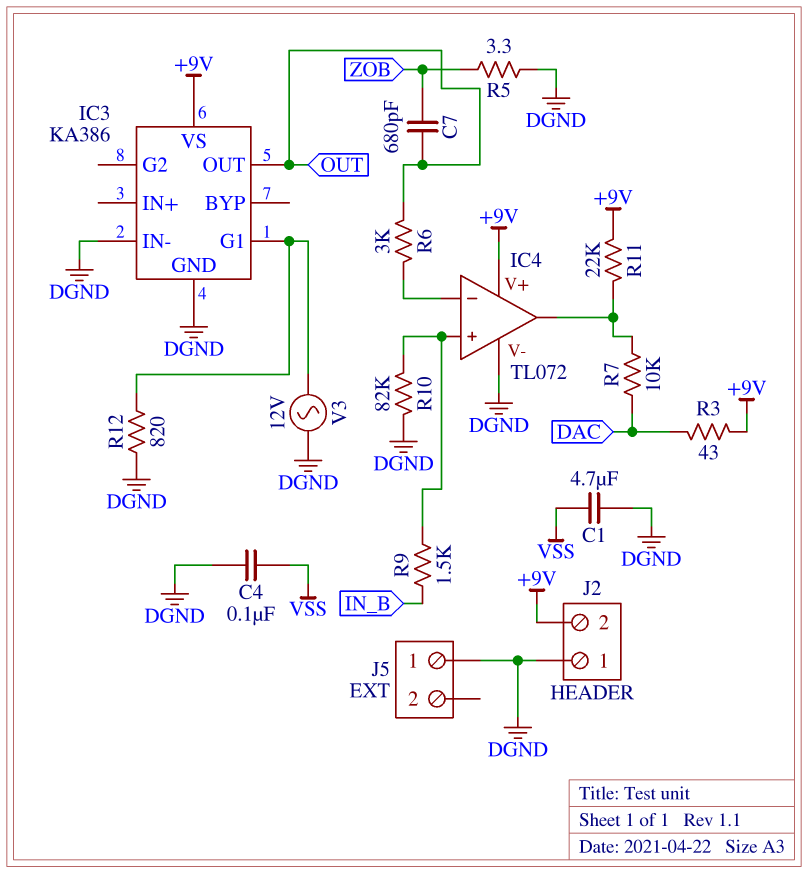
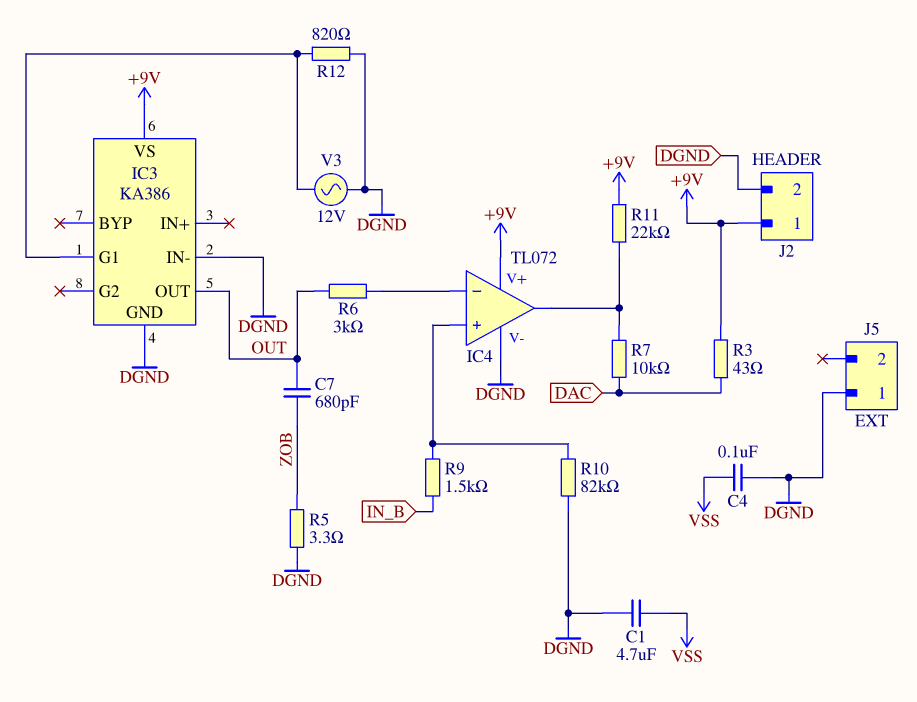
J2 pin 1: DGND -> +9V
J2 pin 2: +9V -> DGND

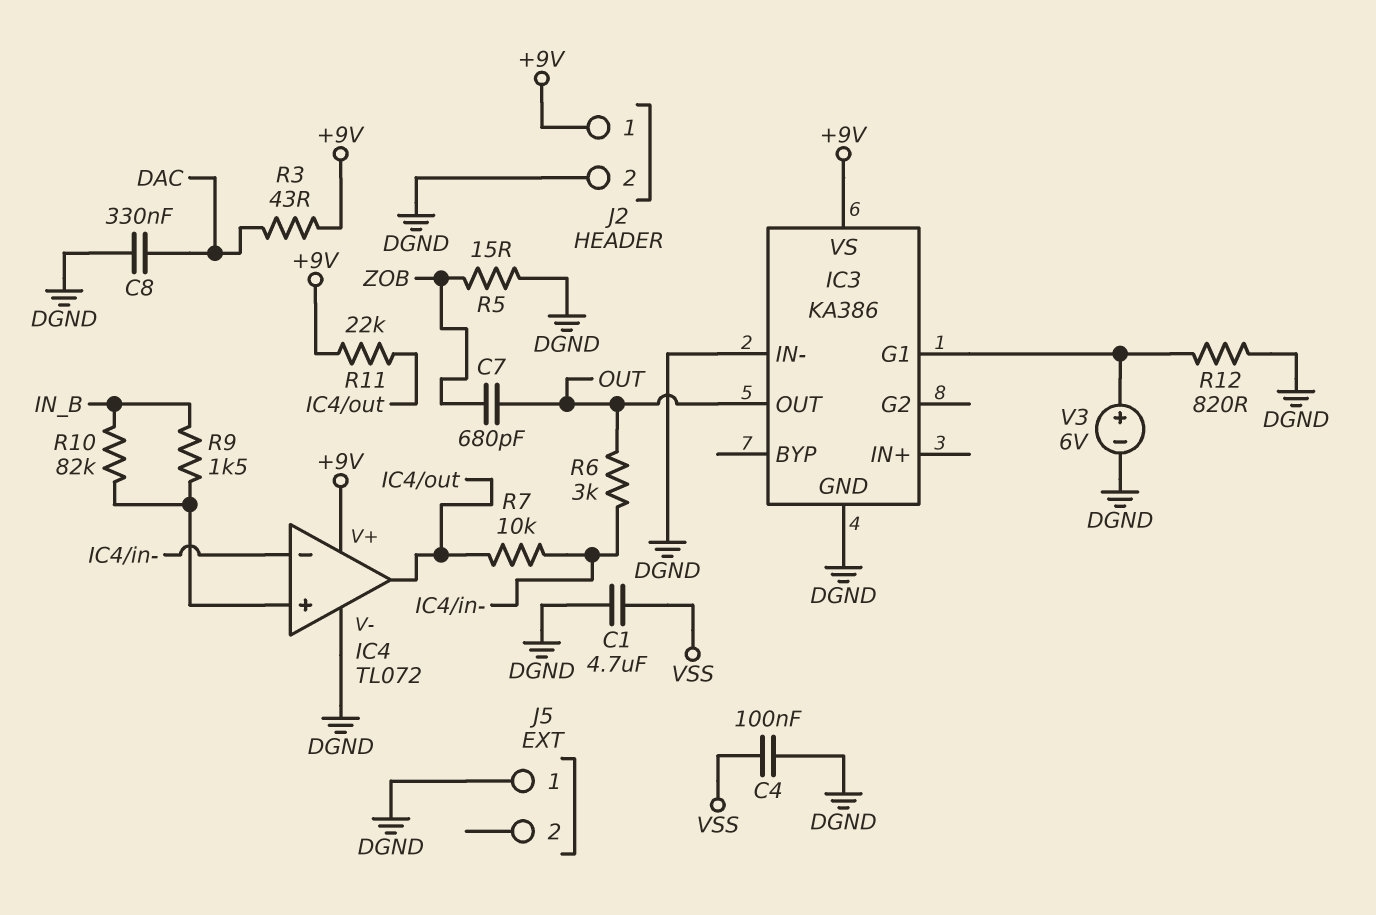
C8: none -> 330nF (DAC, DGND)
R5: 3.3 (DGND, ZOB) -> 15 (DGND, ZOB)
R7: 10k (DAC, IC4/out) -> 10k (IC4/in-, IC4/out)
R10: 82k (DGND, IC4/in+) -> 82k (IC4/in+, IN_B)
V3: AC 12V (DGND, IC3/G1) -> 6V (plus IC3/G1, minus DGND)

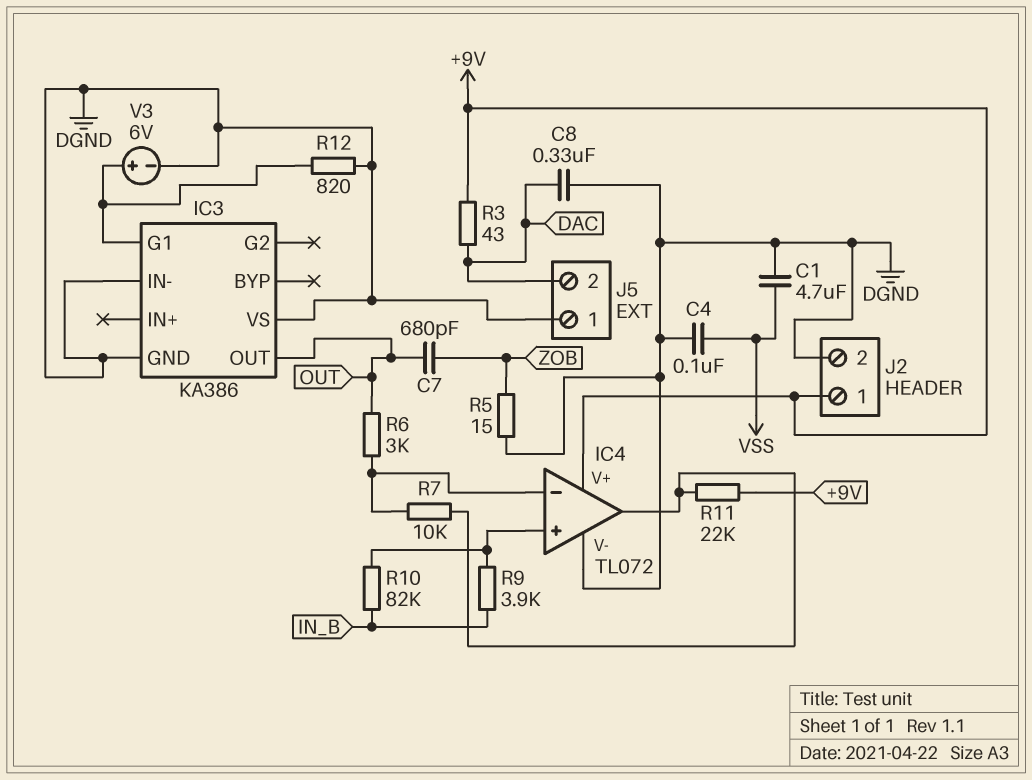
IC3 pin VS: +9V -> DGND
J5 pin 2: none -> DAC
R9: 1.5k (IC4/in+, IN_B) -> 3.9k (IC4/in+, IN_B)

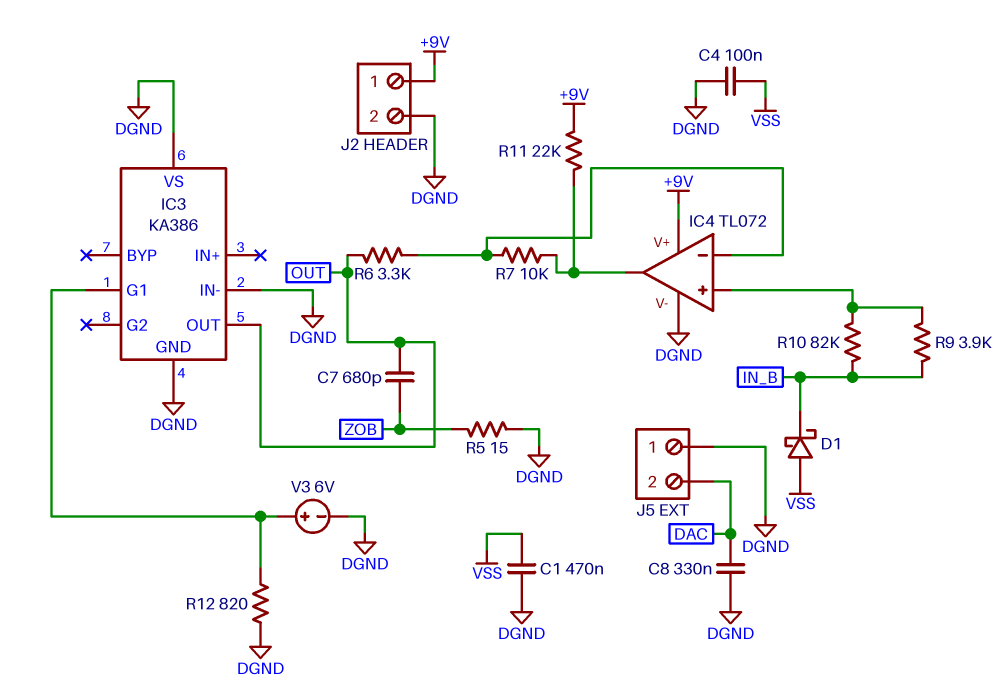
C1: 4.7uF (DGND, VSS) -> 470nF (DGND, VSS)
D1: none -> schottky (A VSS, K IN_B)
R3: 43 (+9V, DAC) -> none
R6: 3k (IC4/in-, OUT) -> 3.3k (IC4/in-, OUT)

